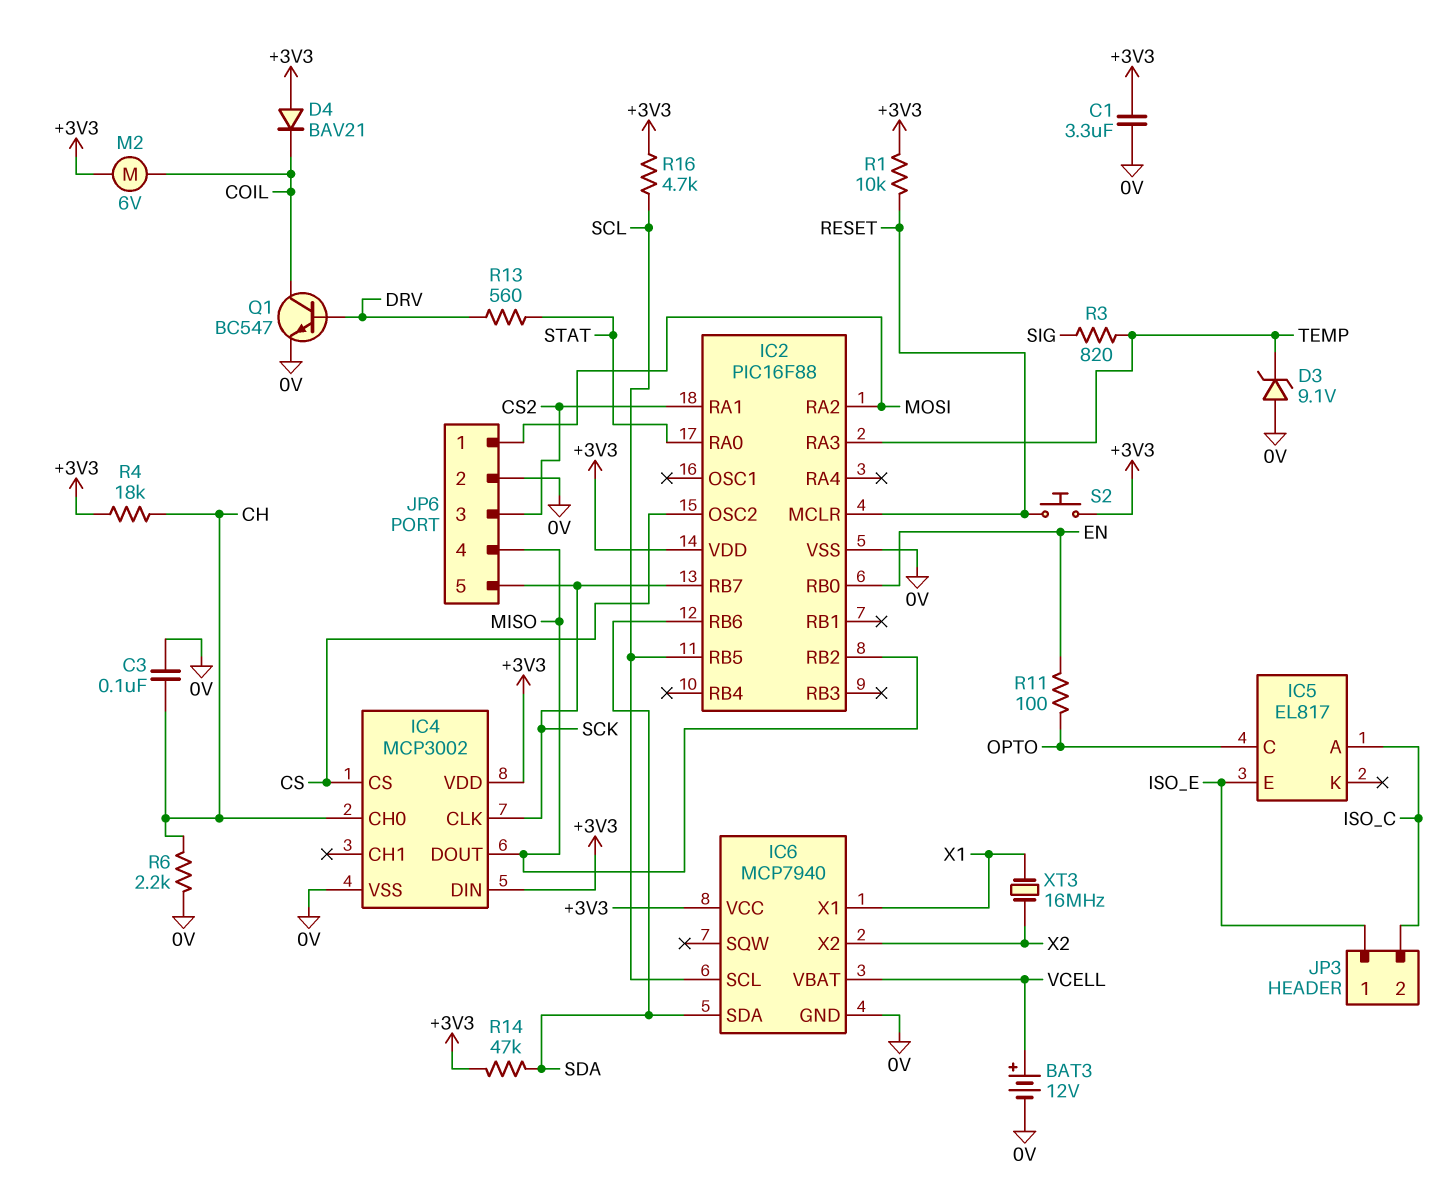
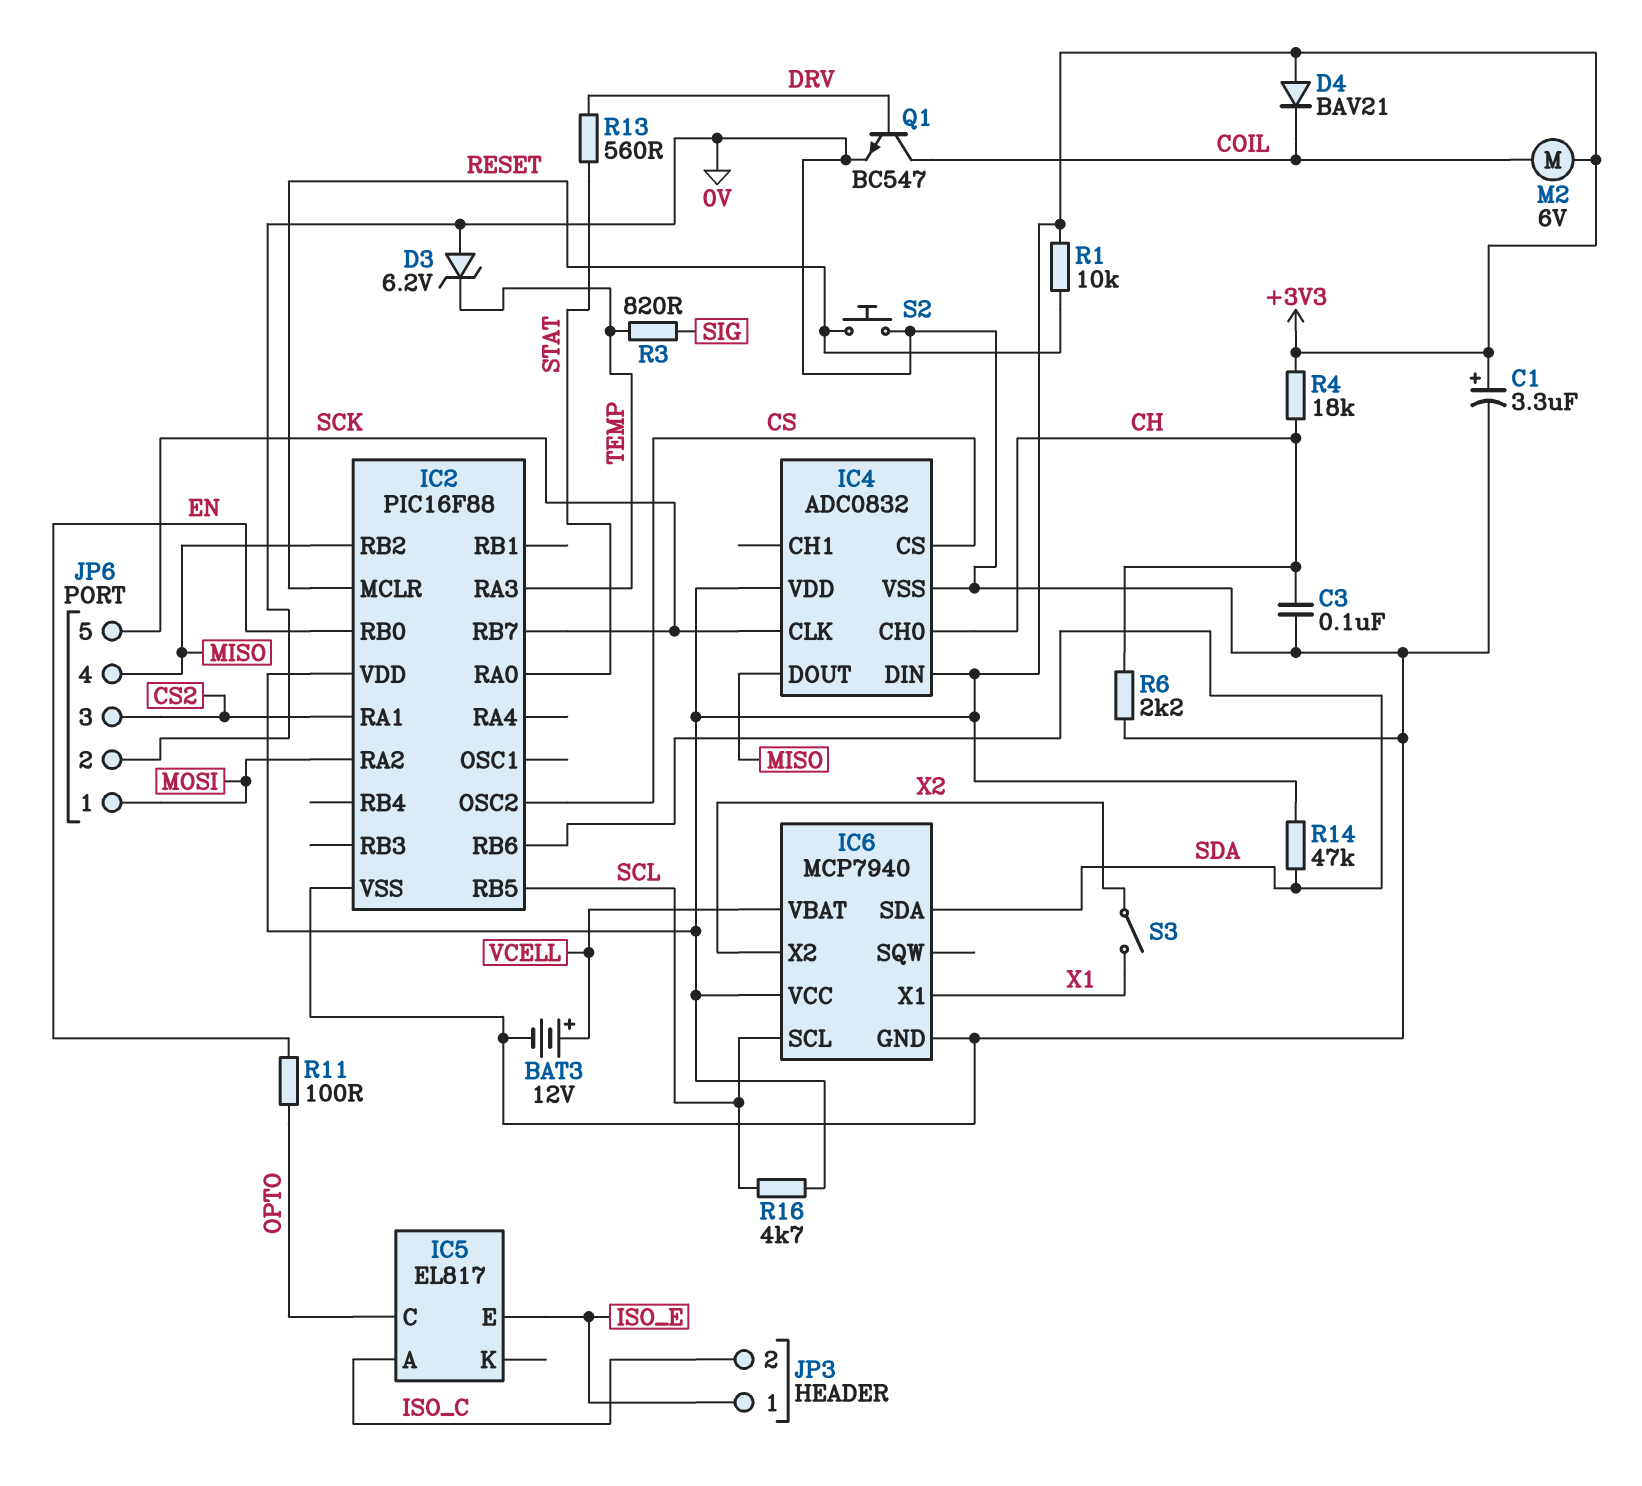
C1: 3.3uF (+3V3, 0V) -> 3.3uF (plus +3V3, minus 0V)
D3: zener 9.1V (A 0V, K TEMP) -> zener 6.2V (A 0V, K TEMP)
IC4: MCP3002 -> ADC0832
S2: button (+3V3, RESET) -> button (0V, RESET)
S3: none -> switch (X1, X2)
XT3: 16MHz (X1, X2) -> none

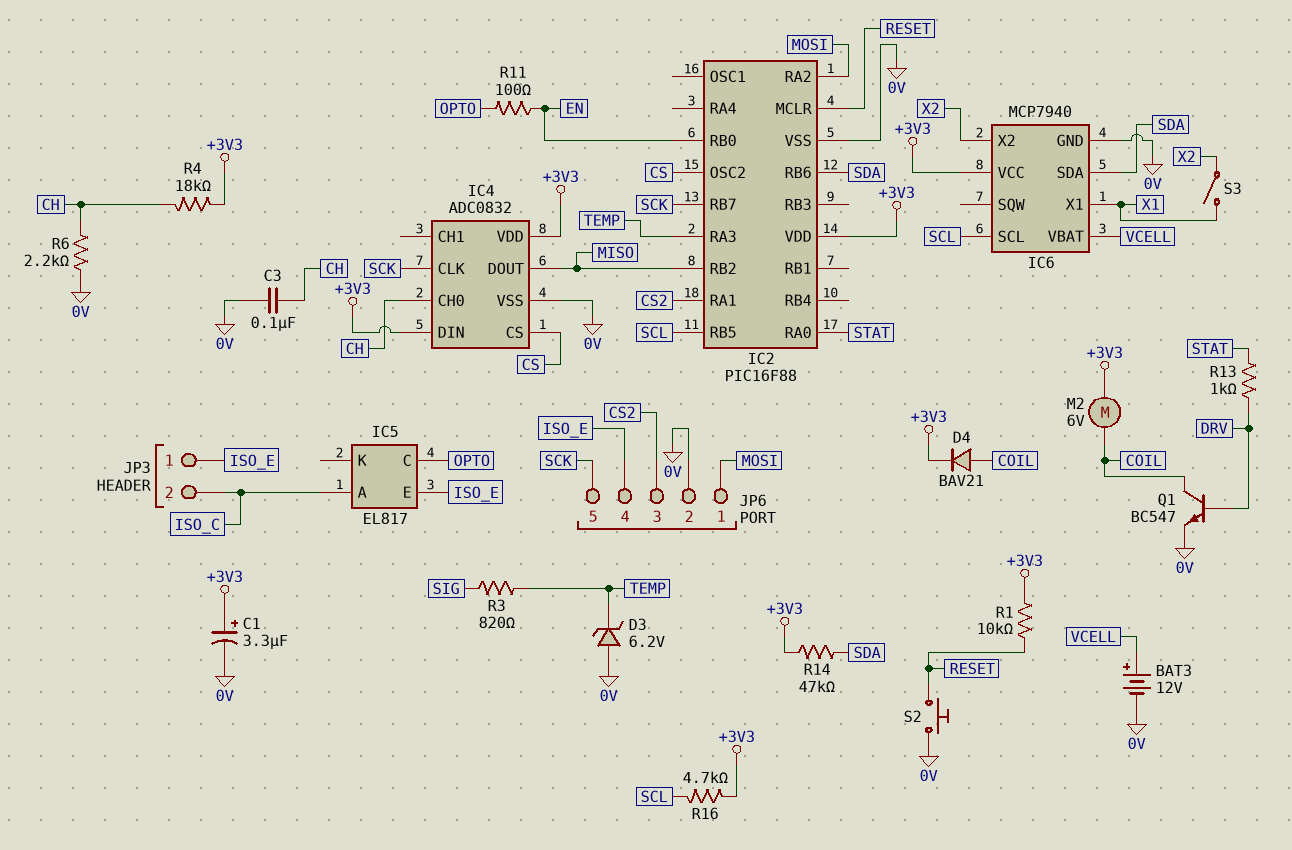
D4: diode BAV21 (A +3V3, K COIL) -> diode BAV21 (A COIL, K +3V3)
JP6 pin 4: MISO -> ISO_E
R13: 560 (DRV, STAT) -> 1k (DRV, STAT)

